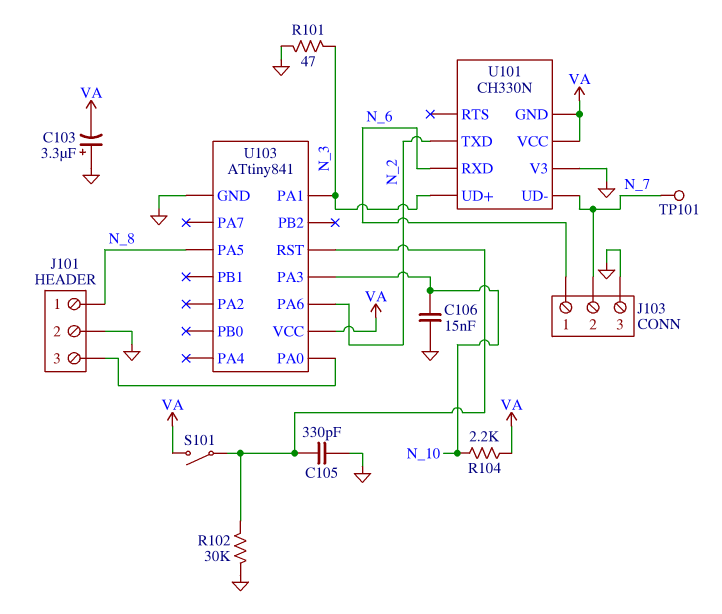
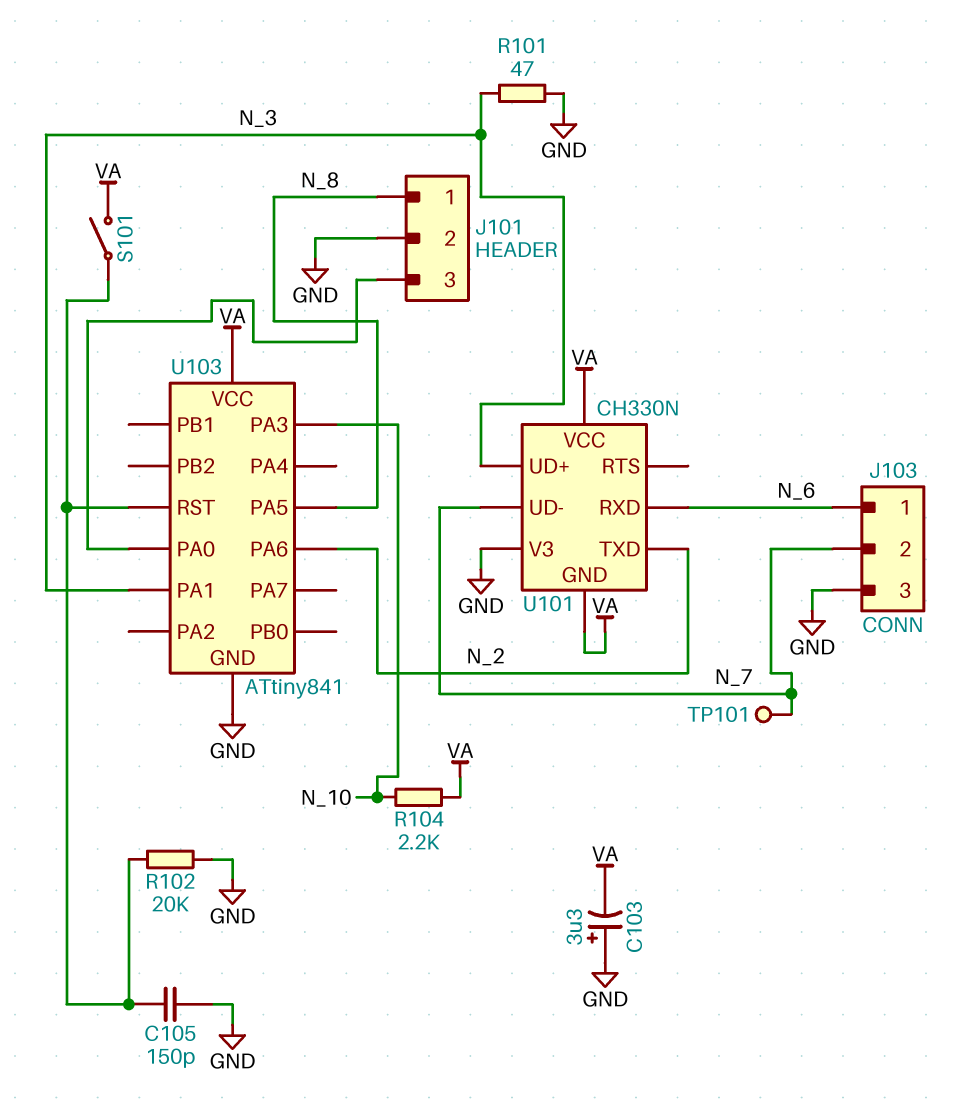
C105: 330pF (GND, U103/RST) -> 150pF (GND, U103/RST)
C106: 15nF (GND, N_10) -> none
R102: 30k (GND, U103/RST) -> 20k (GND, U103/RST)

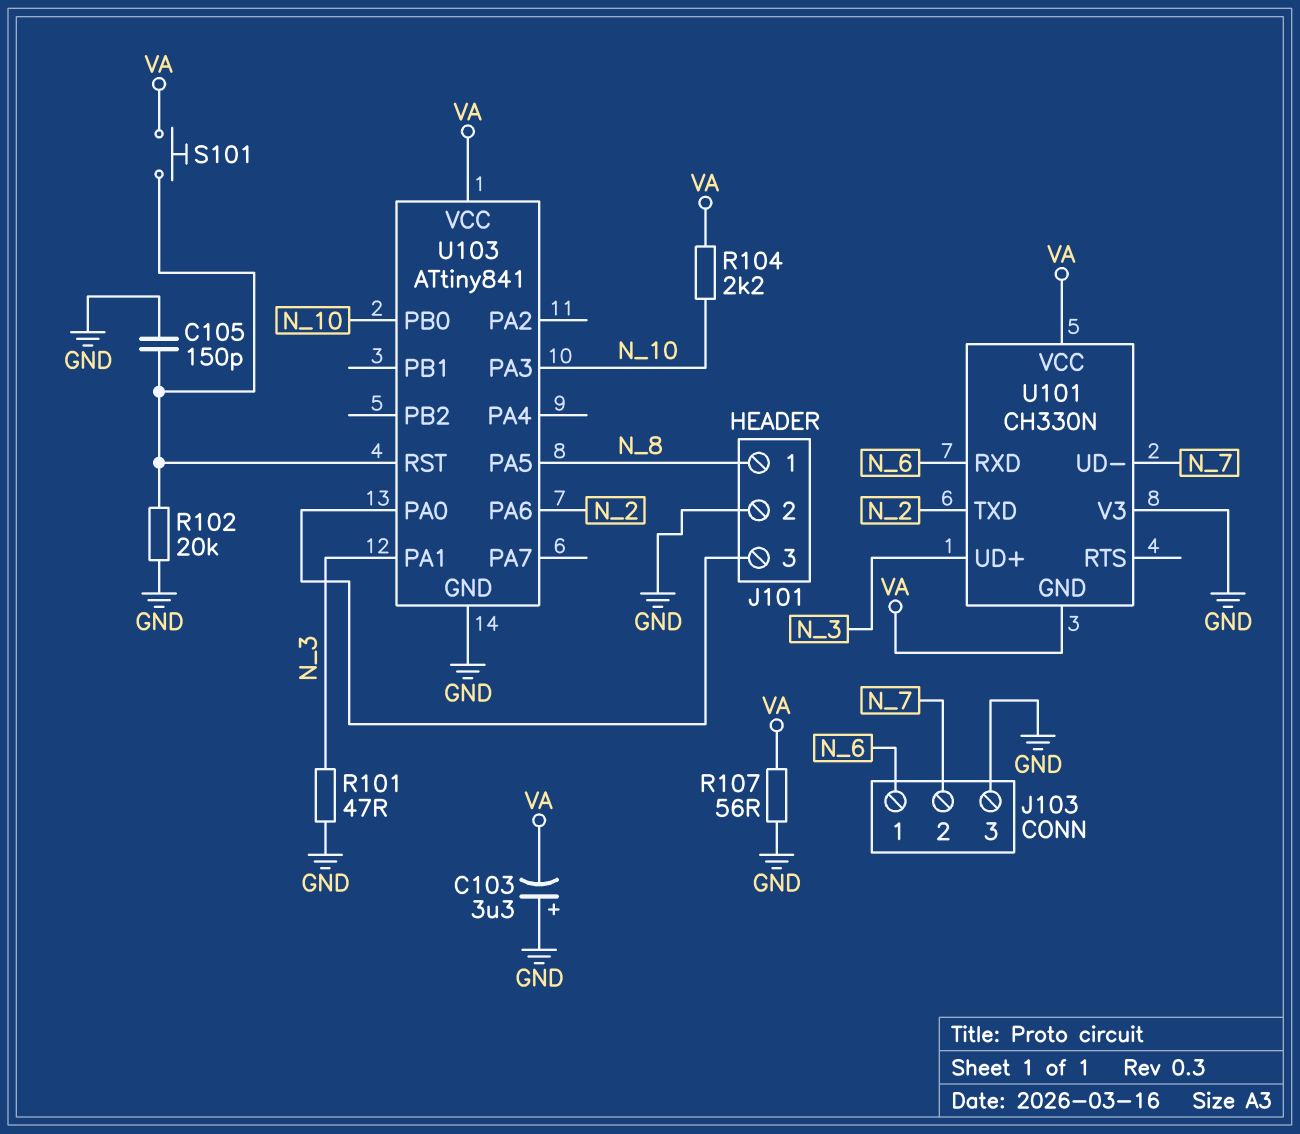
R107: none -> 56 (GND, VA)
S101: switch (U103/RST, VA) -> button (U103/RST, VA)
TP101: test point (N_7) -> none
U103 pin PB0: none -> N_10

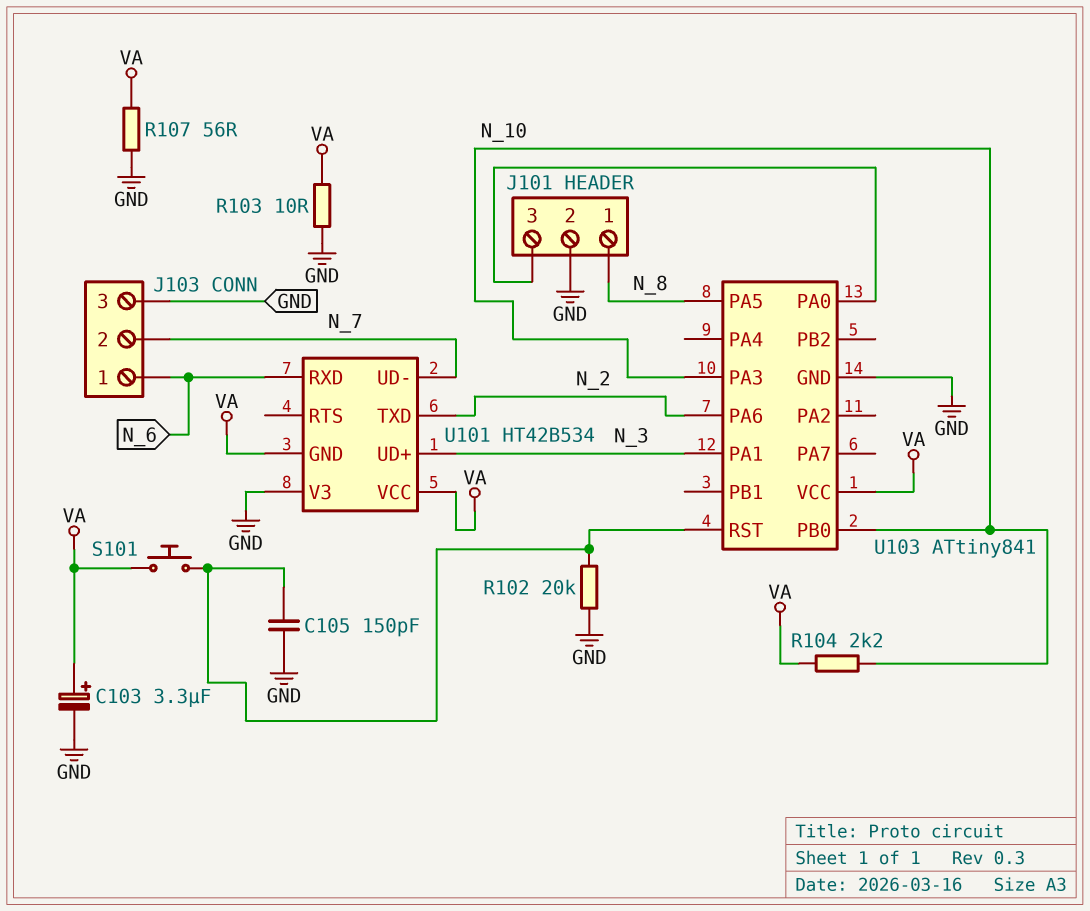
C103: 3.3uF (plus GND, minus VA) -> 3.3uF (plus VA, minus GND)
R101: 47 (GND, N_3) -> none
R103: none -> 10 (GND, VA)
U101: CH330N -> HT42B534

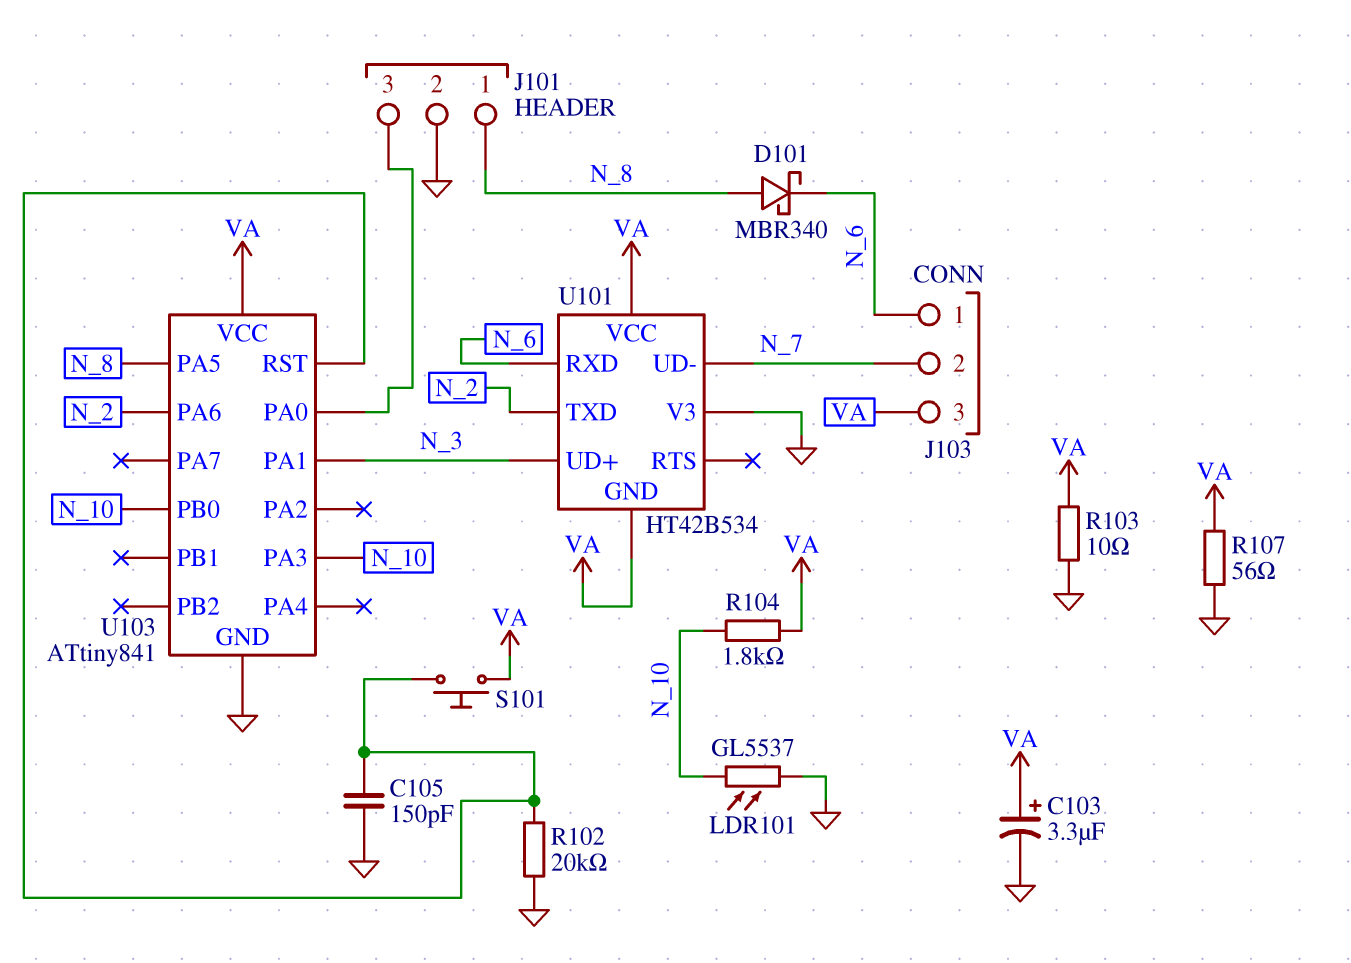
D101: none -> schottky MBR340 (A N_8, K N_6)
J103 pin 3: GND -> VA
LDR101: none -> GL5537 (GND, N_10)
R104: 2.2k (N_10, VA) -> 1.8k (N_10, VA)

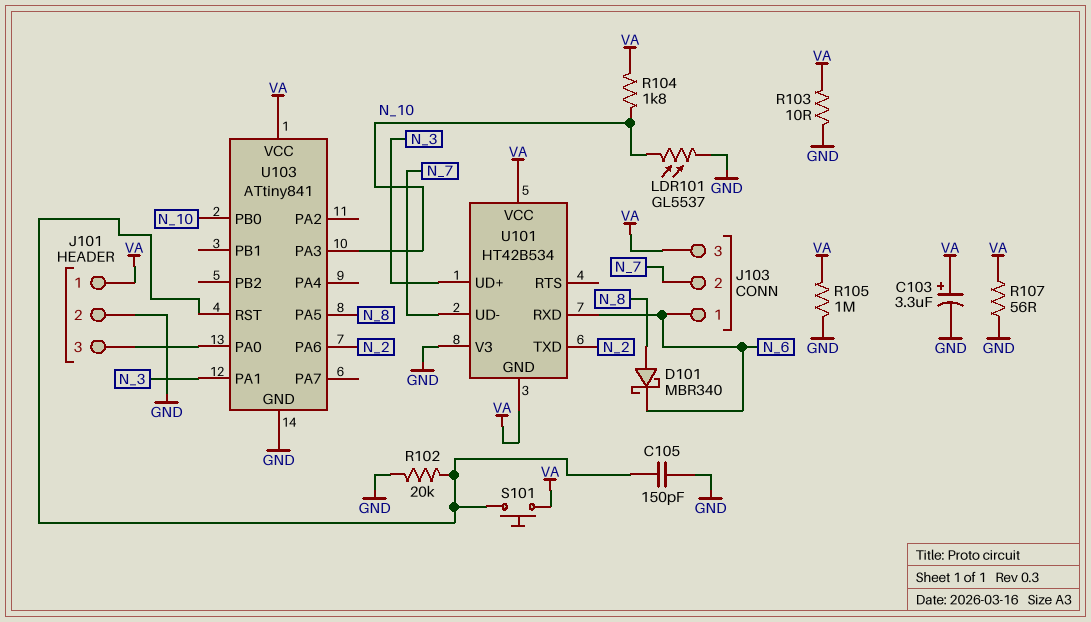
J101 pin 1: N_8 -> VA
R105: none -> 1M (GND, VA)

